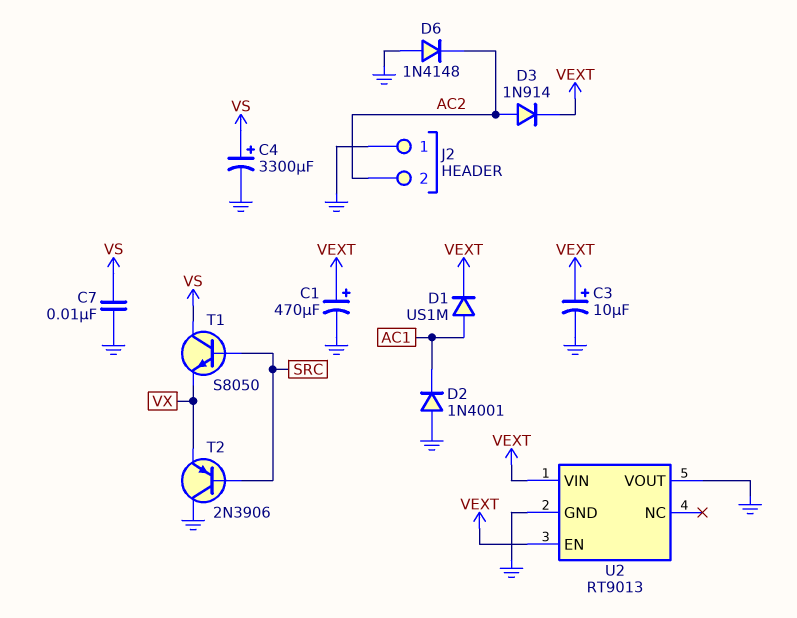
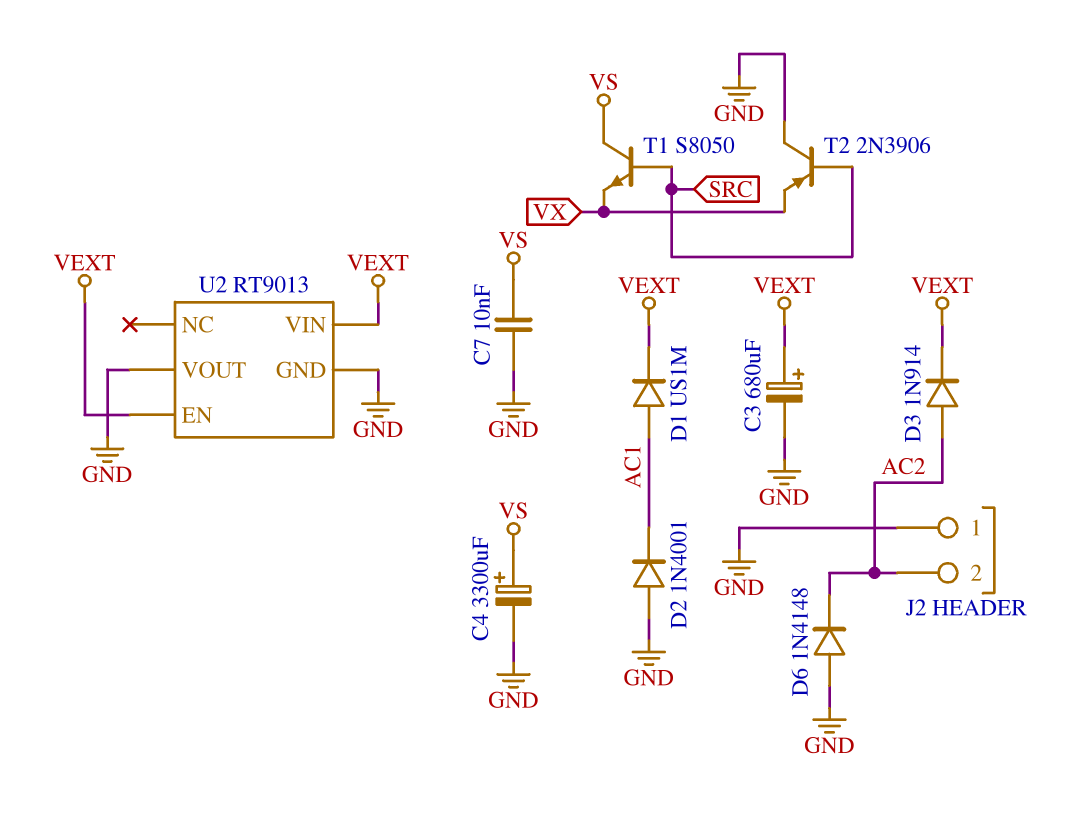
C1: 470uF (plus VEXT, minus GND) -> none
C3: 10uF (plus VEXT, minus GND) -> 680uF (plus VEXT, minus GND)

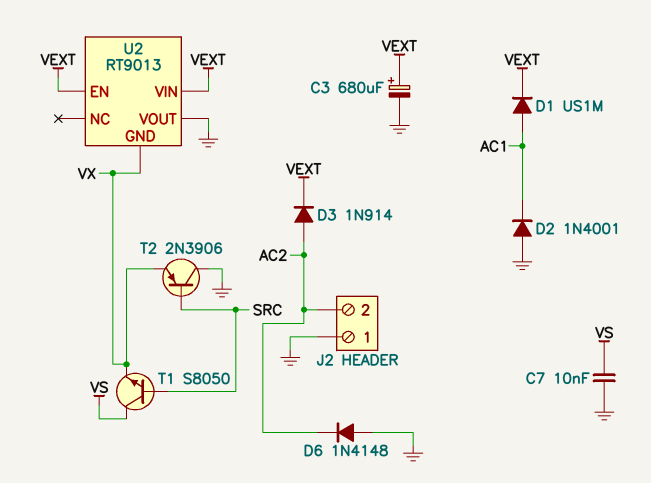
C4: 3300uF (plus VS, minus GND) -> none
U2 pin GND: GND -> VX

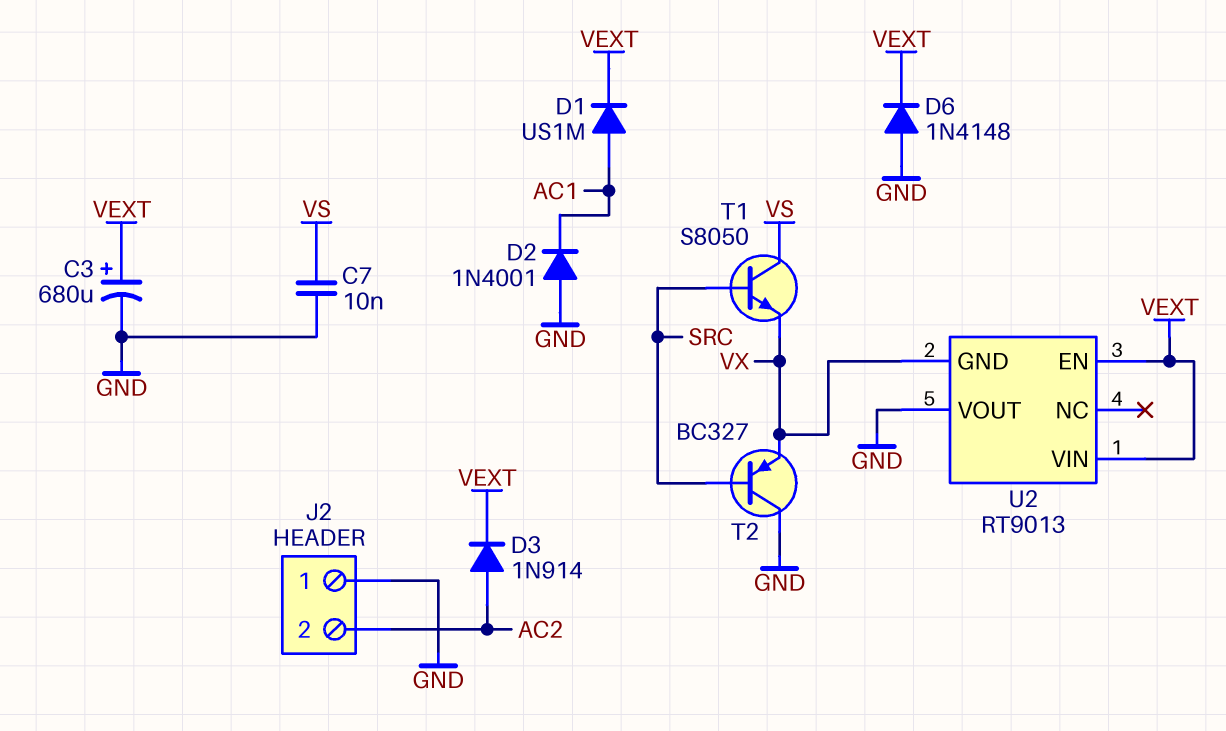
D6: diode 1N4148 (A GND, K AC2) -> diode 1N4148 (A GND, K VEXT)
T2: PNP 2N3906 (B SRC, C GND, E VX) -> PNP BC327 (B SRC, C GND, E VX)

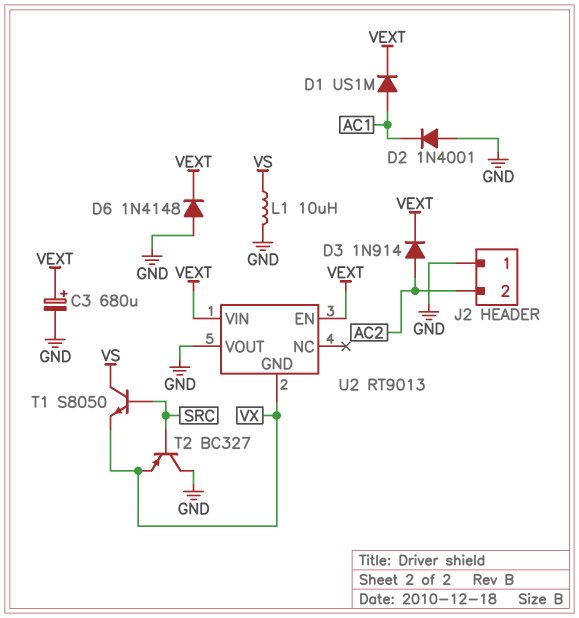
C7: 10nF (GND, VS) -> none
L1: none -> 10uH (GND, VS)

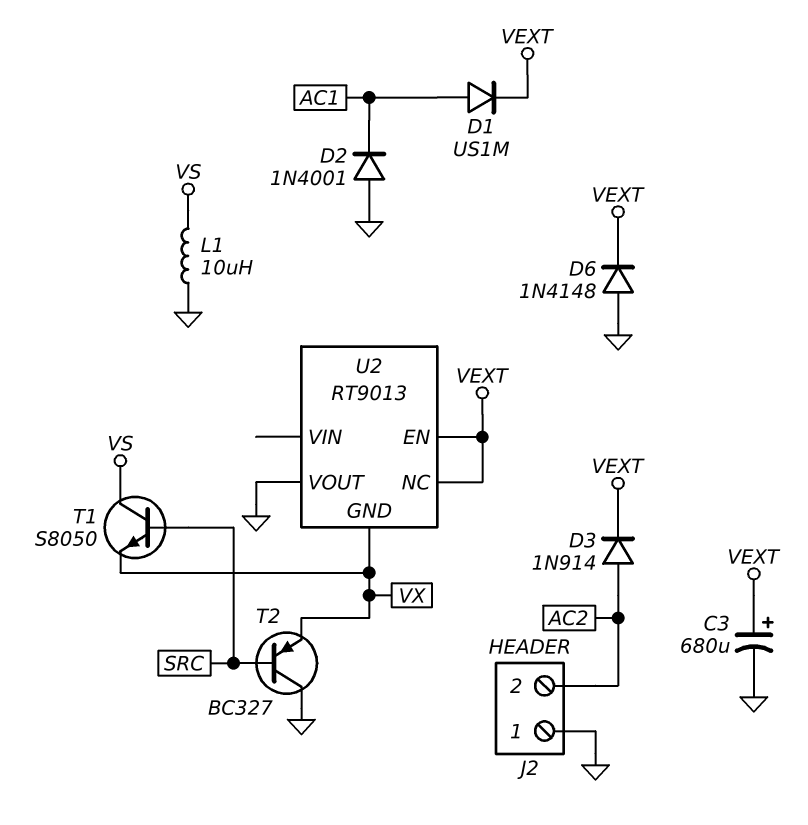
U2 pin NC: none -> VEXT
U2 pin VIN: VEXT -> none

